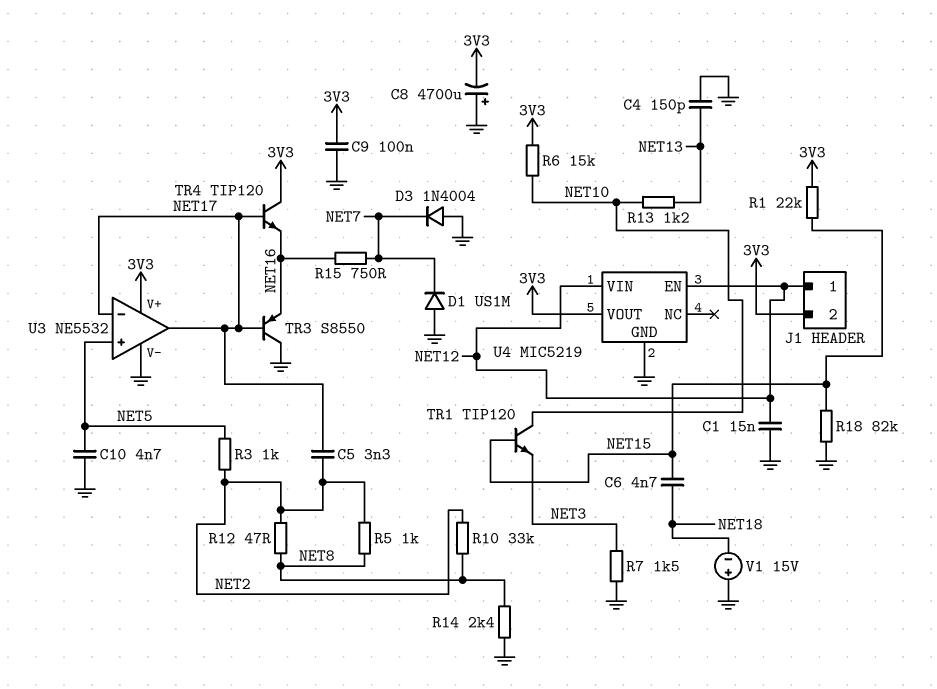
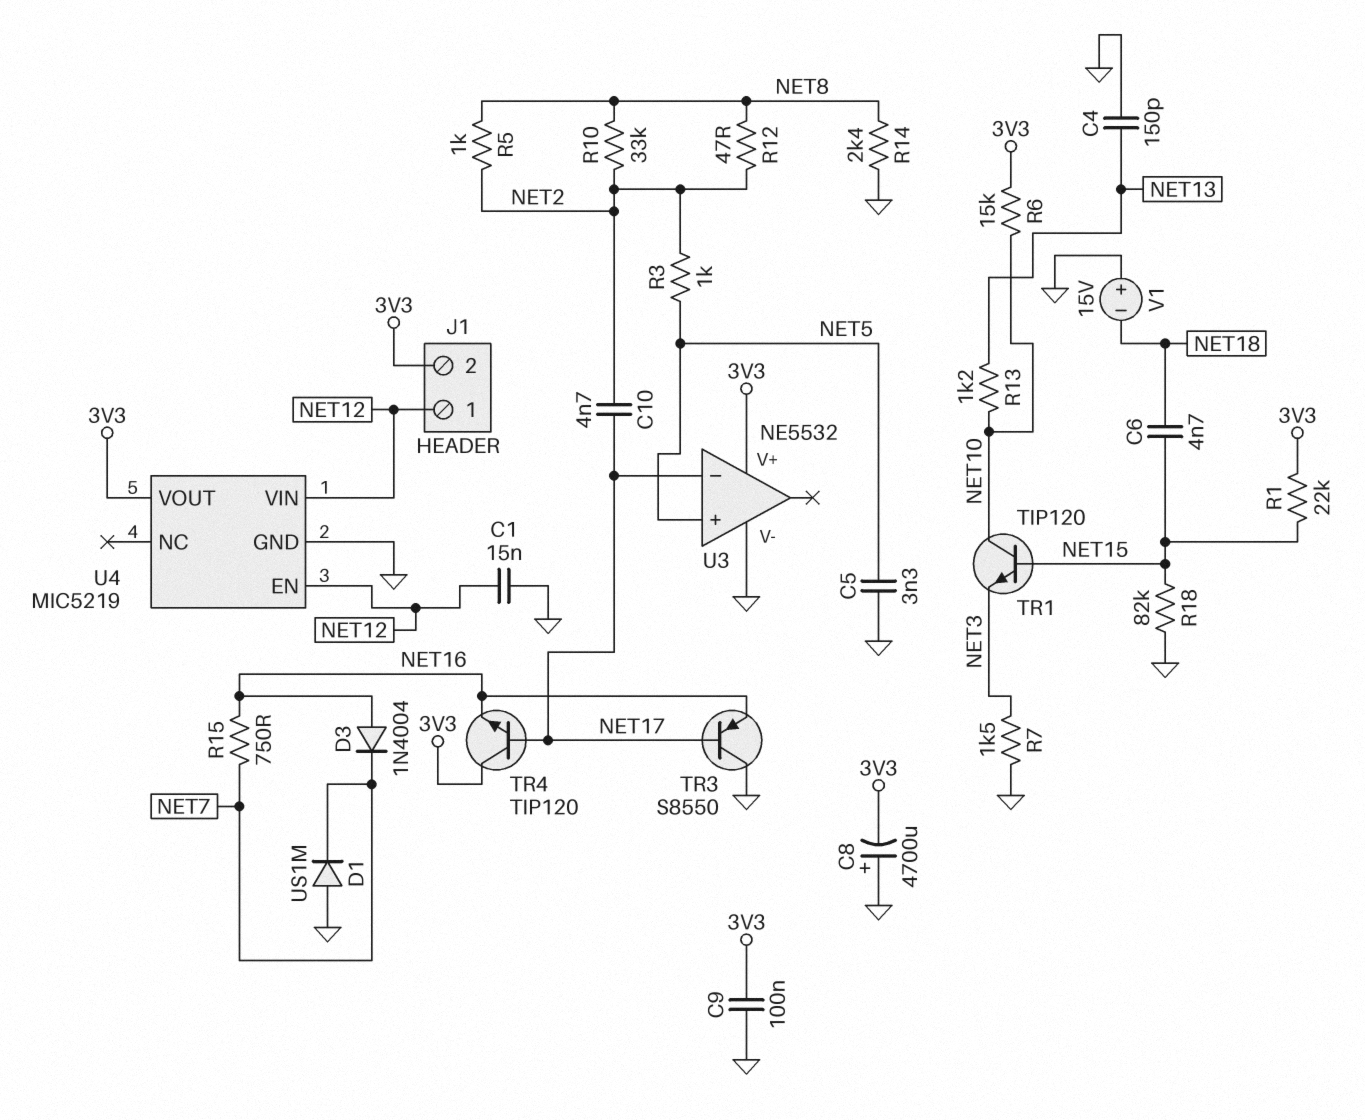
C5: 3.3nF (NET2, NET17) -> 3.3nF (GND, NET5)
C10: 4.7nF (GND, NET5) -> 4.7nF (NET2, NET17)
D3: diode 1N4004 (A GND, K NET7) -> diode 1N4004 (A NET16, K NET7)
U3 pin out: NET17 -> none

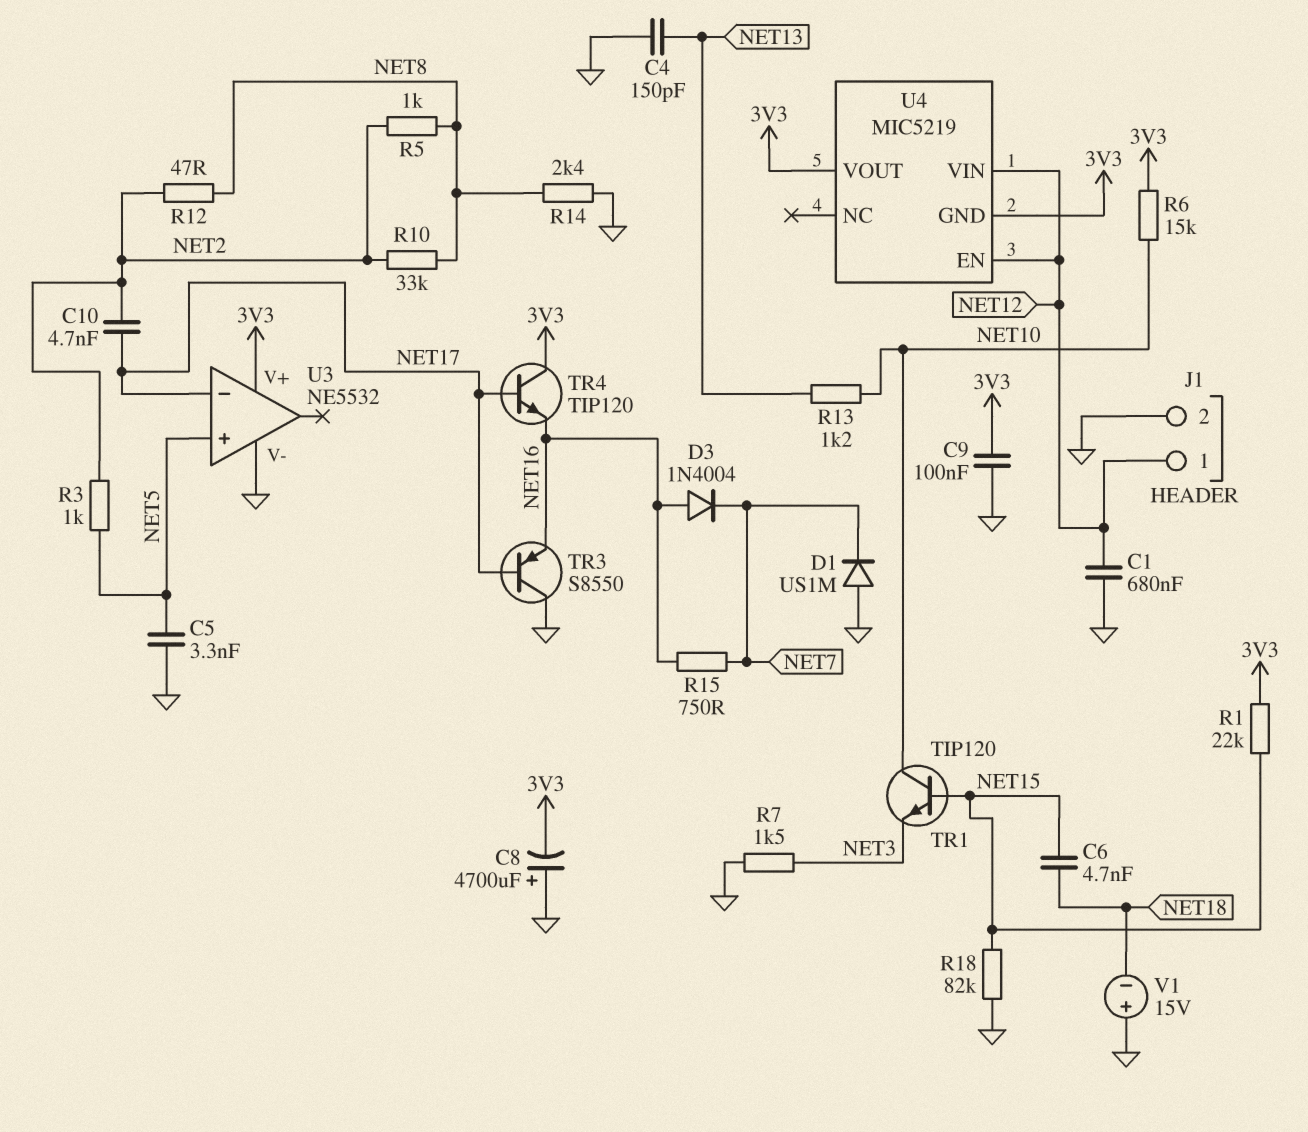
C1: 15nF (GND, NET12) -> 680nF (GND, NET12)
J1 pin 2: 3V3 -> GND
U4 pin GND: GND -> 3V3

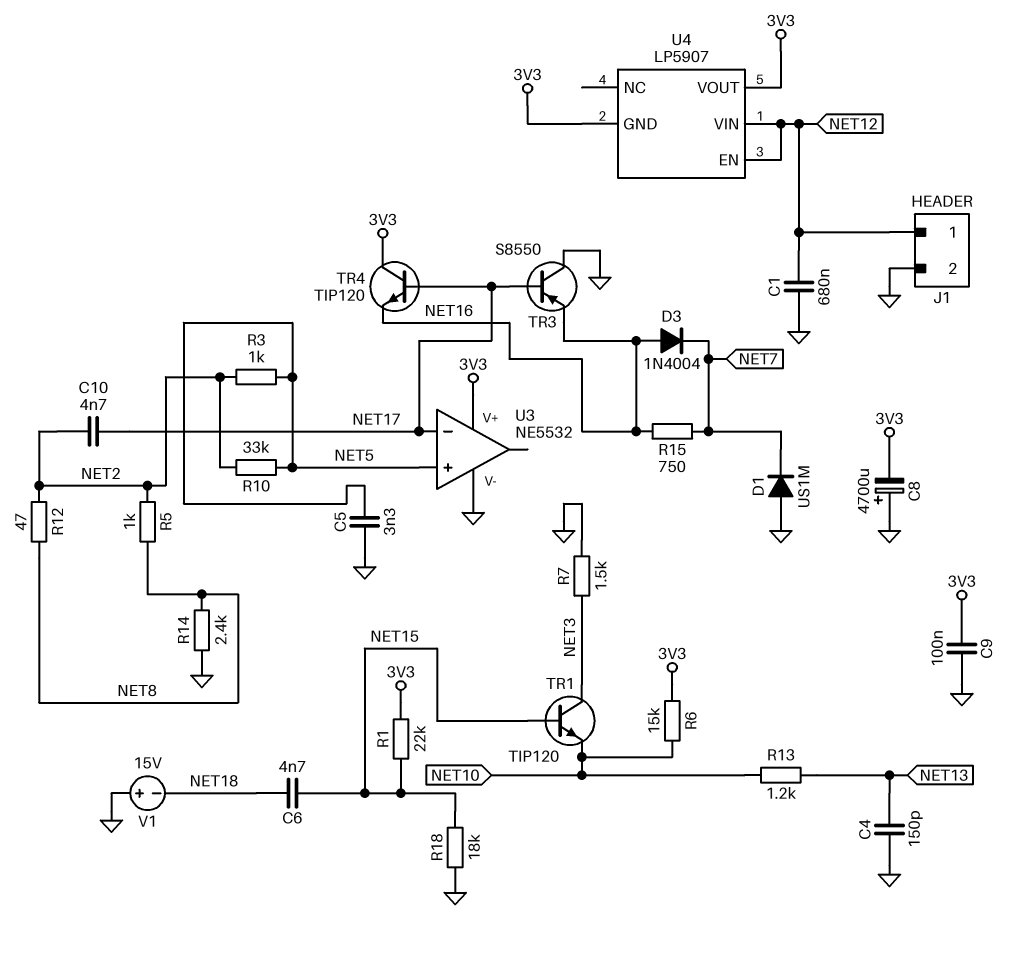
R10: 33k (NET2, NET8) -> 33k (NET2, NET5)
R18: 82k (GND, NET15) -> 18k (GND, NET15)
TR1: NPN TIP120 (B NET15, C NET10, E NET3) -> NPN TIP120 (B NET15, C NET3, E NET10)
U4: MIC5219 -> LP5907

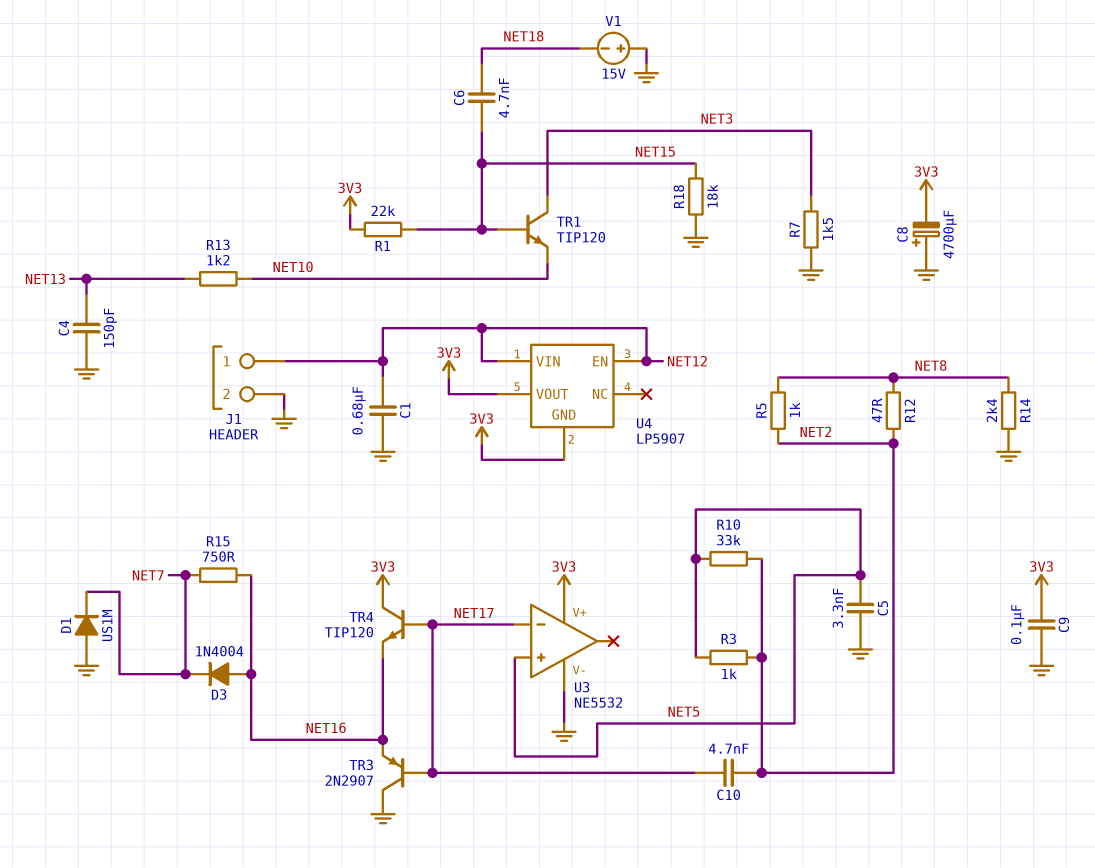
R6: 15k (3V3, NET10) -> none
TR3: PNP S8550 (B NET17, C GND, E NET16) -> PNP 2N2907 (B NET17, C GND, E NET16)

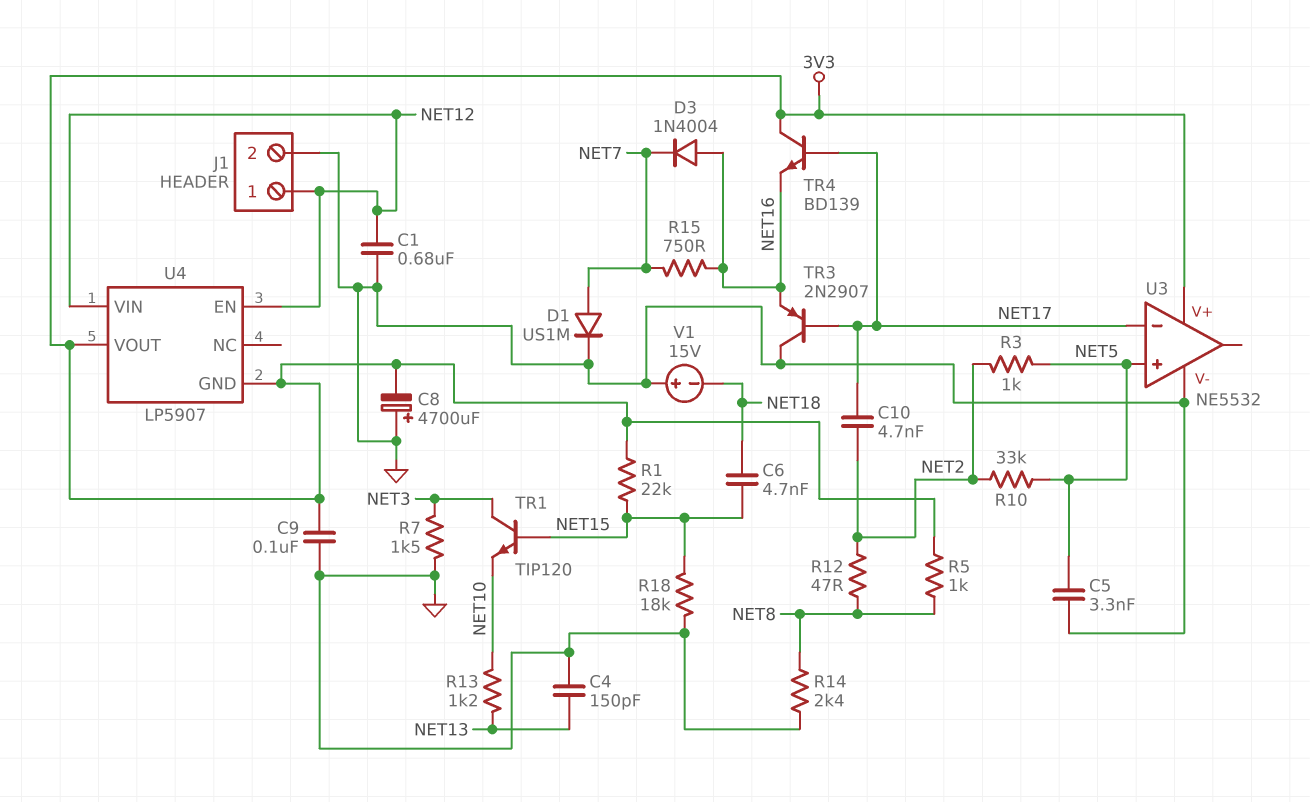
D1: diode US1M (A GND, K NET7) -> diode US1M (A NET7, K GND)
R5: 1k (NET2, NET8) -> 1k (3V3, NET8)
TR4: NPN TIP120 (B NET17, C 3V3, E NET16) -> NPN BD139 (B NET17, C 3V3, E NET16)

